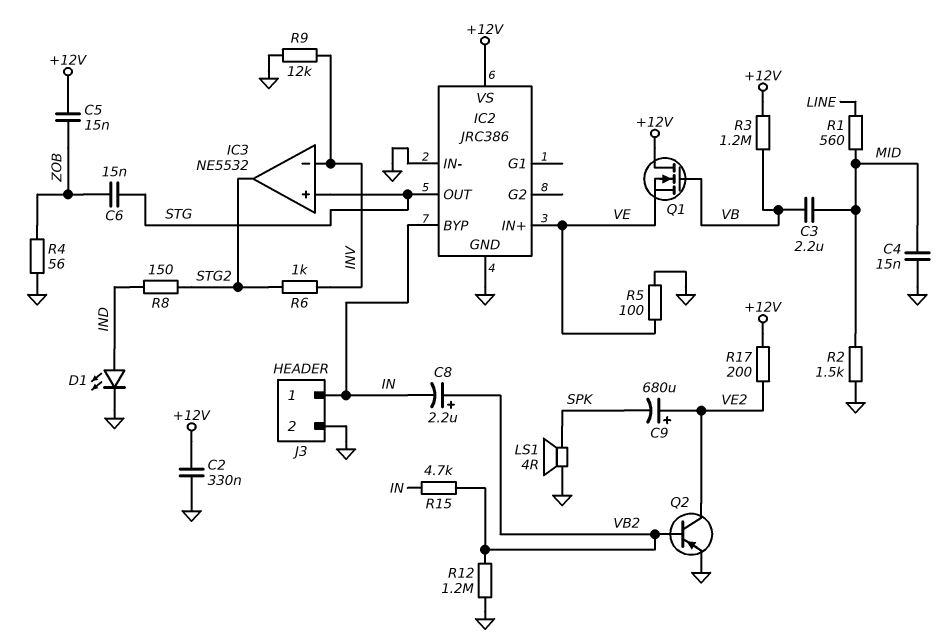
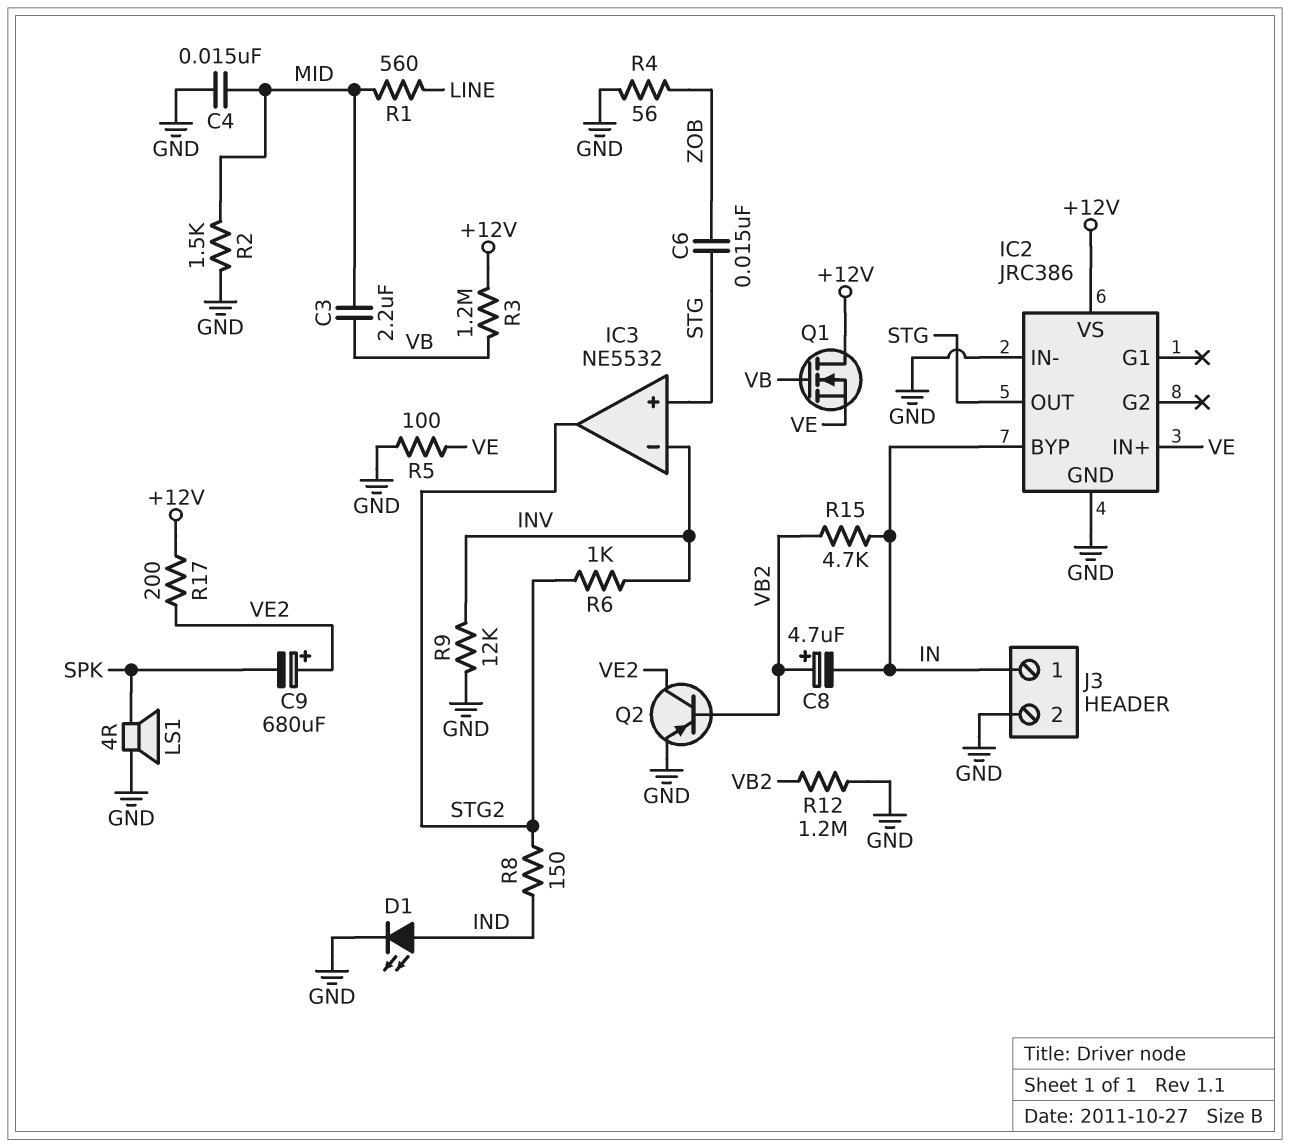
C2: 330nF (+12V, GND) -> none
C5: 15nF (+12V, ZOB) -> none
C8: 2.2uF (plus VB2, minus IN) -> 4.7uF (plus VB2, minus IN)

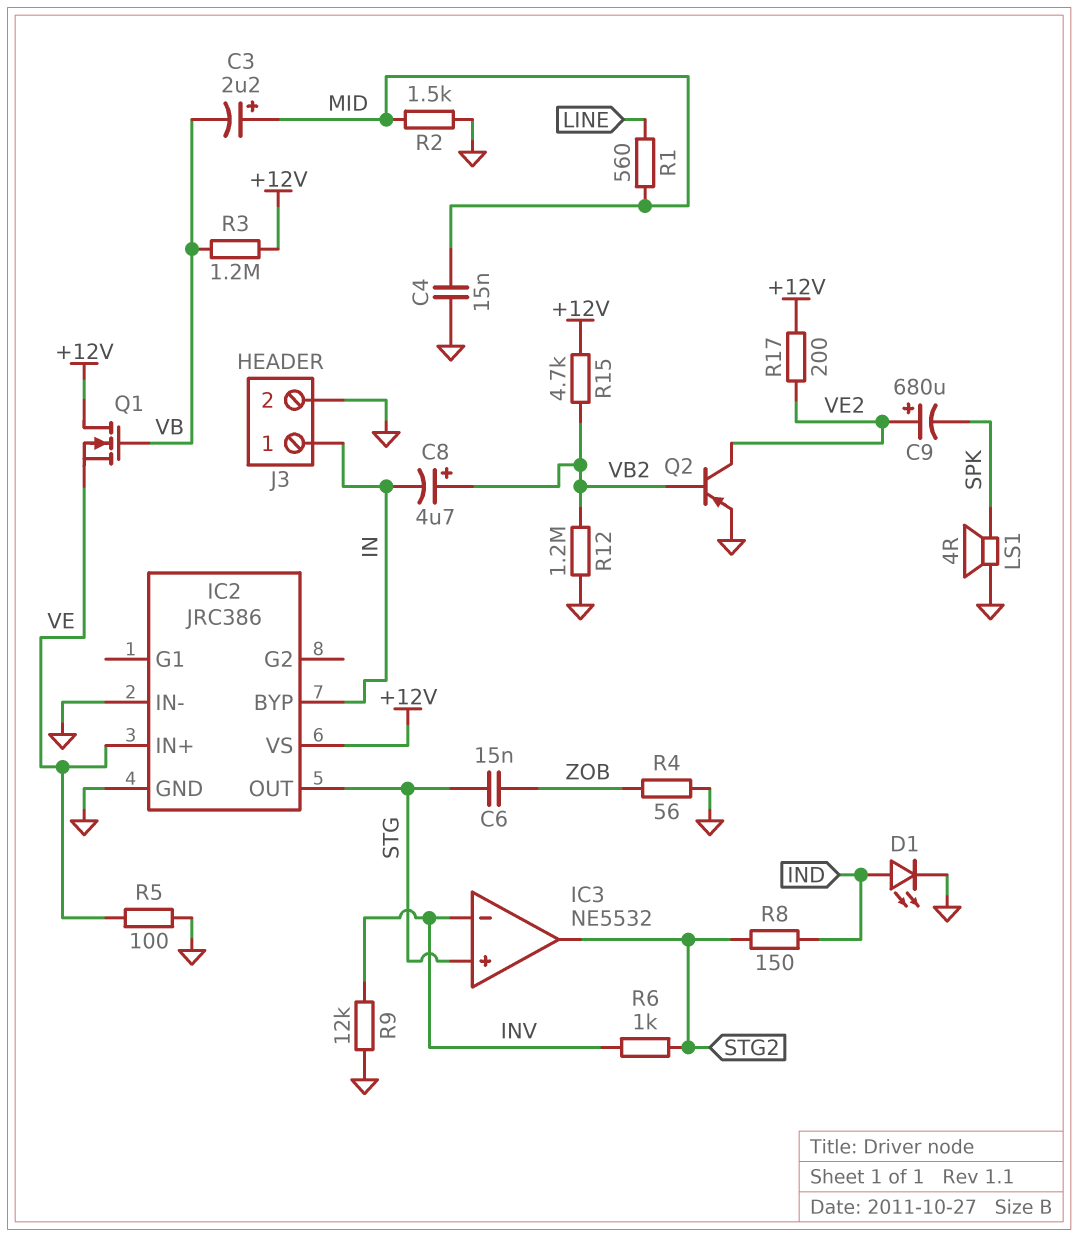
C3: 2.2uF (MID, VB) -> 2.2uF (plus MID, minus VB)
R15: 4.7k (IN, VB2) -> 4.7k (+12V, VB2)

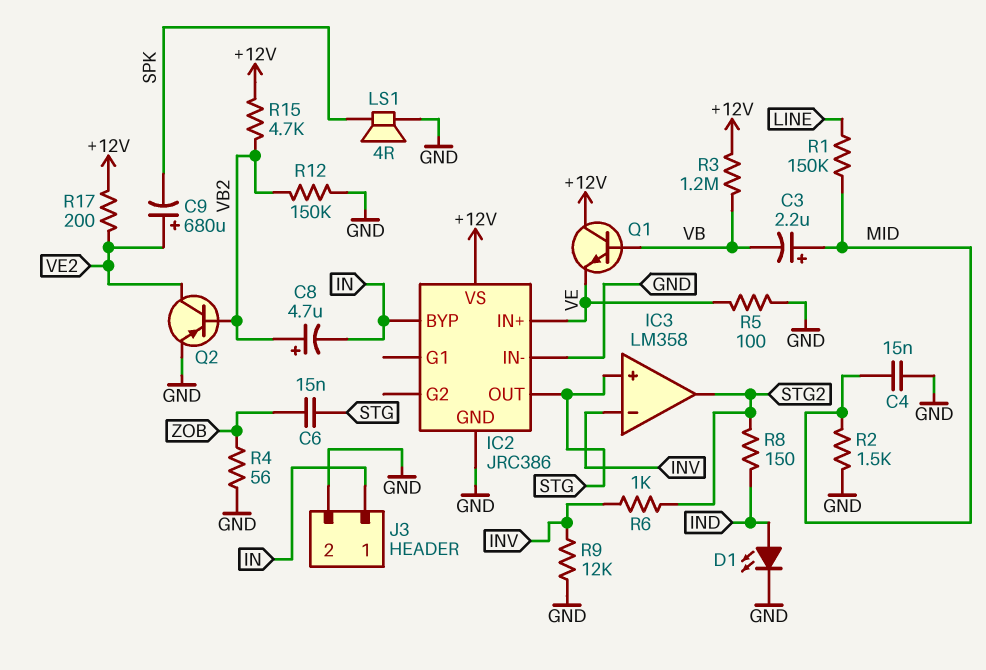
IC3: NE5532 -> LM358
Q1: NMOS (G VB, D +12V, S VE) -> NPN (B VB, C +12V, E VE)
R1: 560 (LINE, MID) -> 150k (LINE, MID)
R12: 1.2M (GND, VB2) -> 150k (GND, VB2)

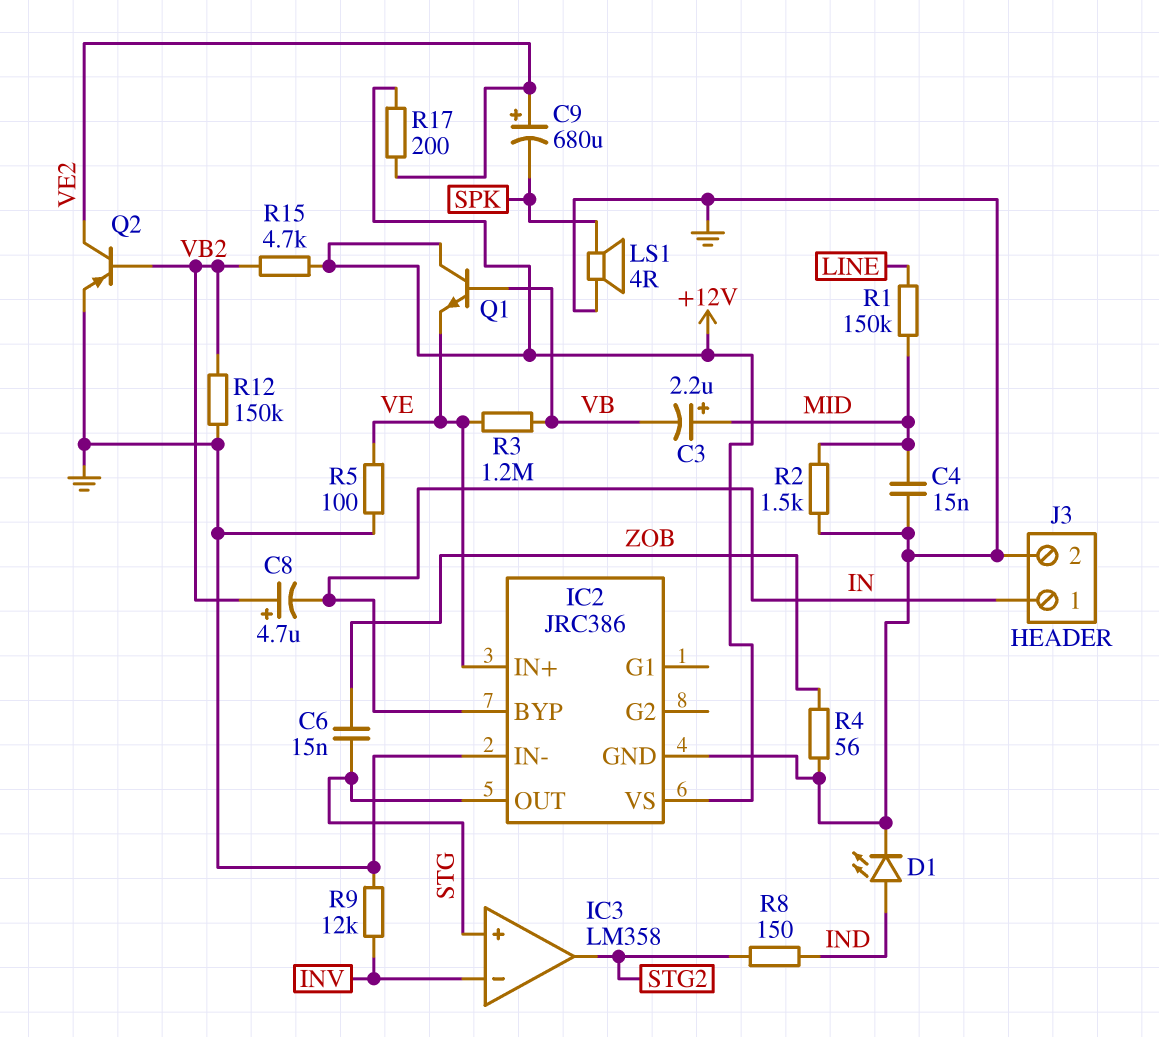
R3: 1.2M (+12V, VB) -> 1.2M (VB, VE)
R6: 1k (INV, STG2) -> none

